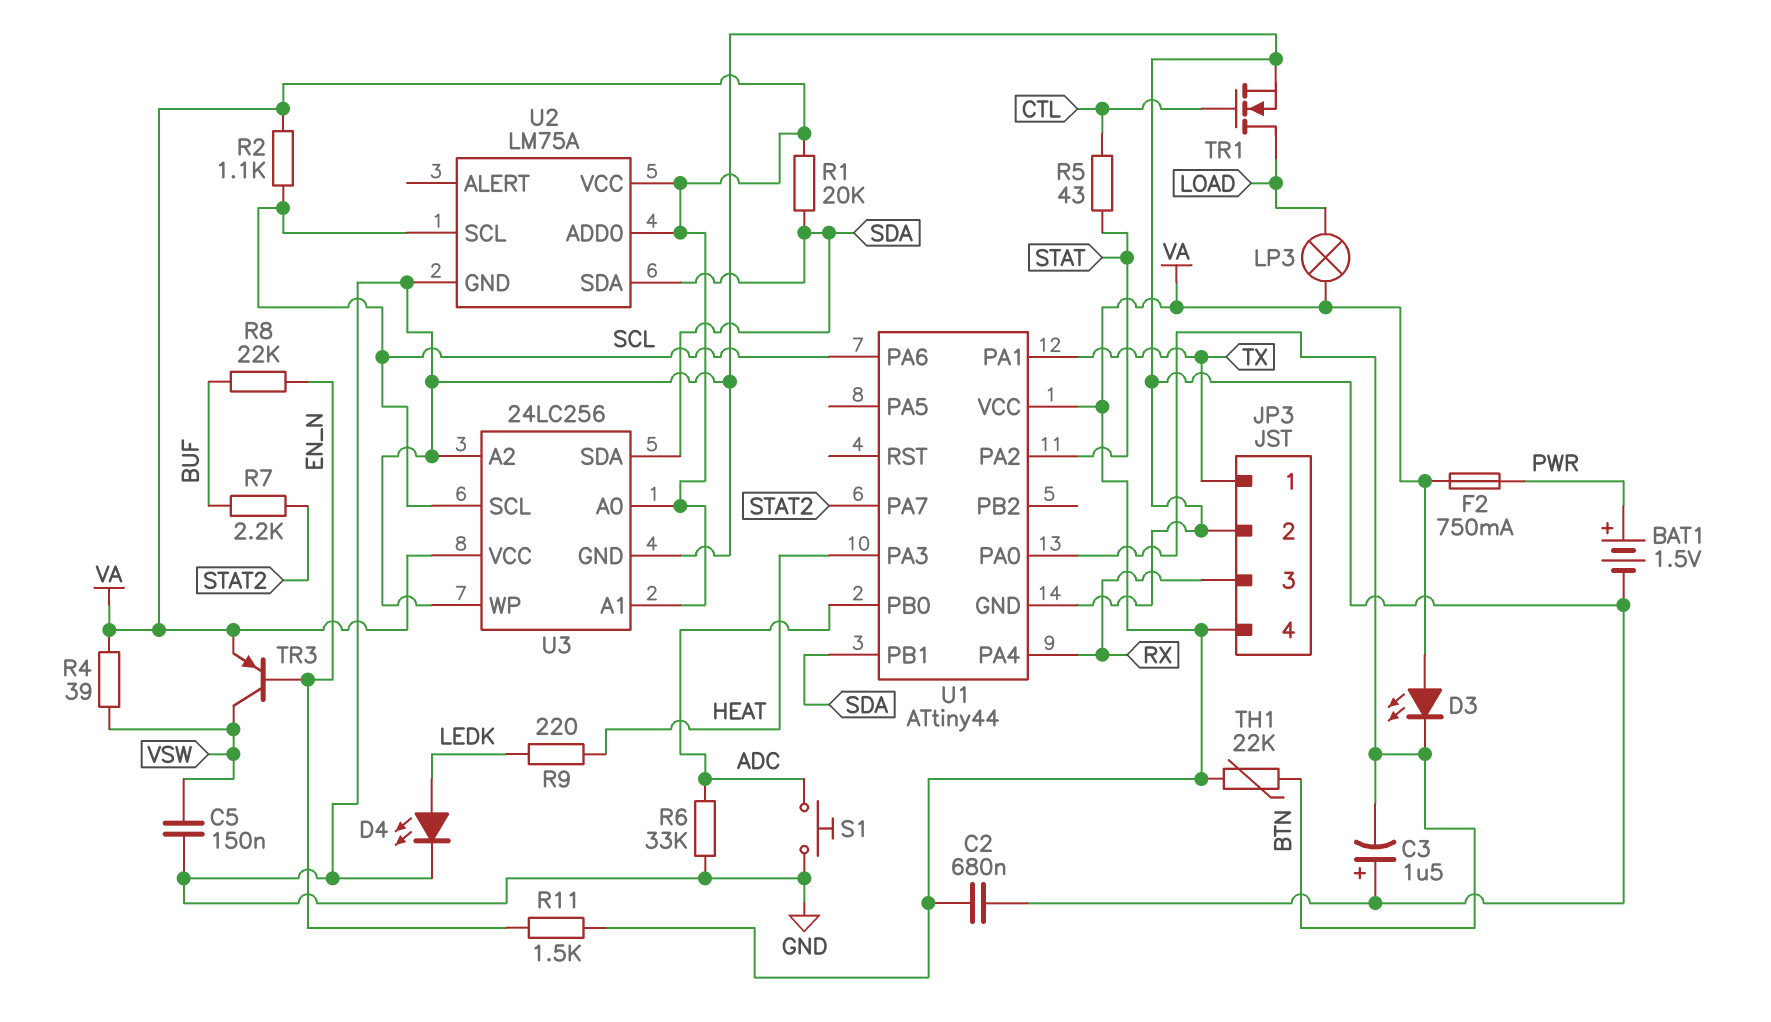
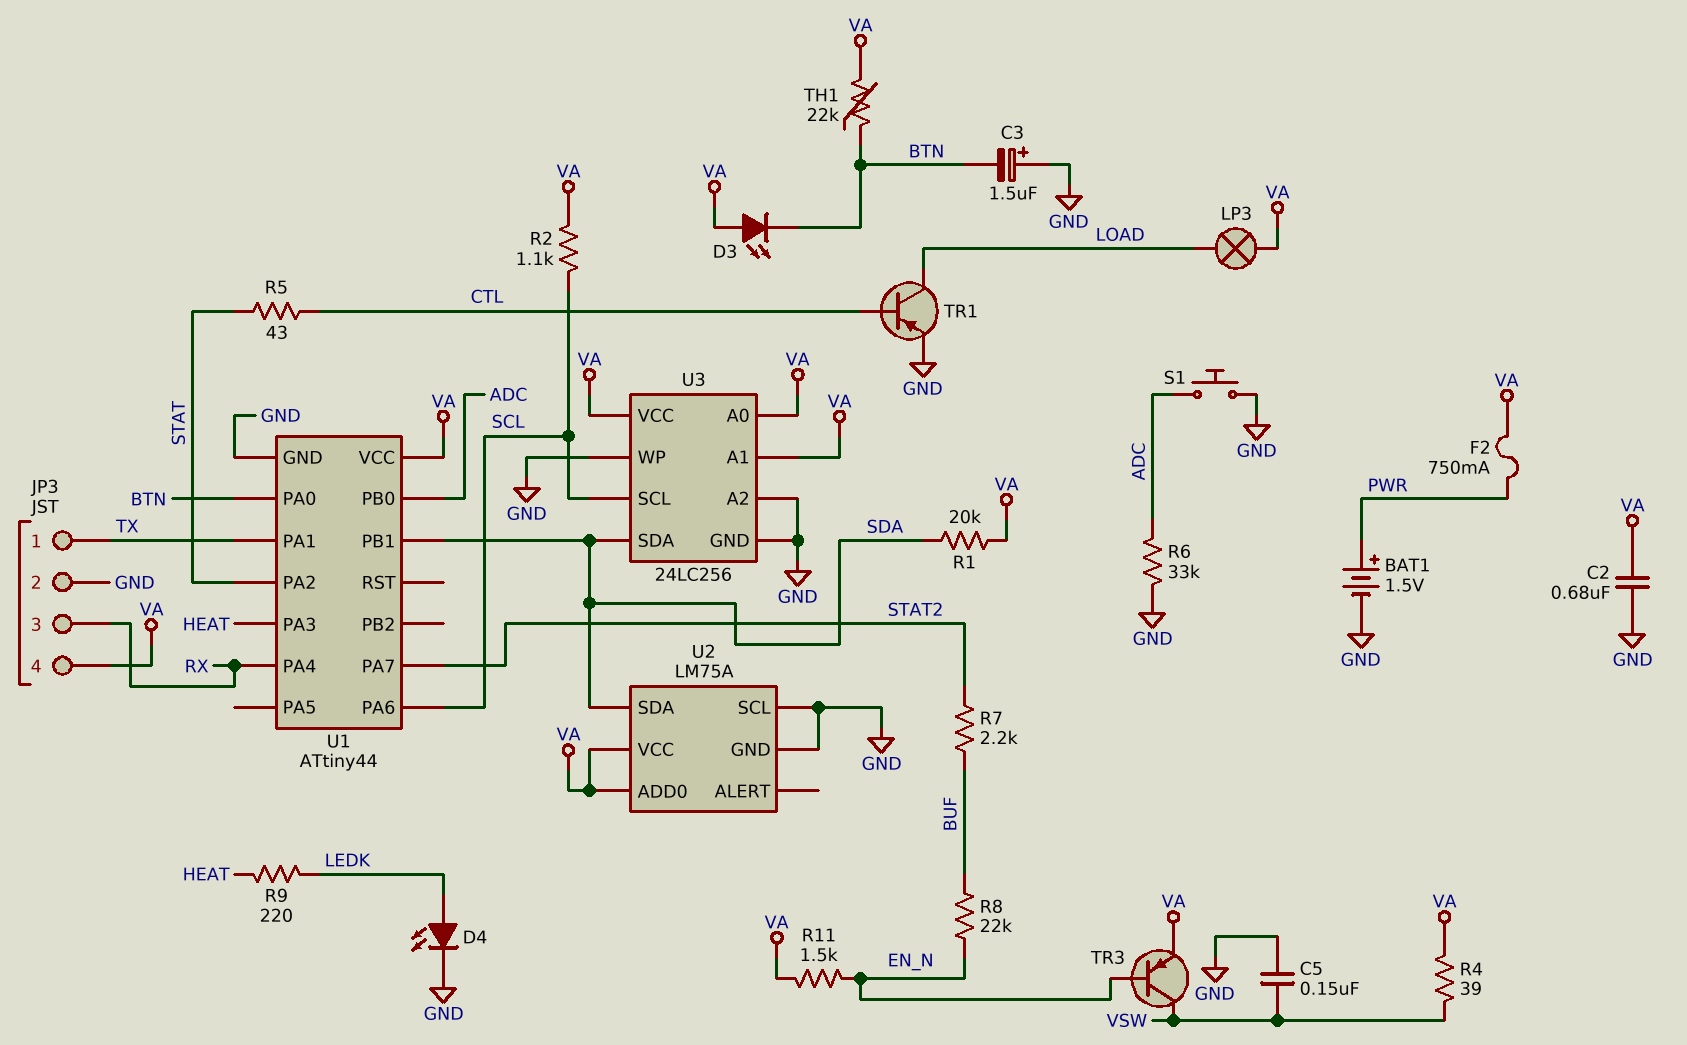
TR1: NMOS (G CTL, D LOAD, S GND) -> PNP (B CTL, C LOAD, E GND)
U2 pin SCL: SCL -> GND

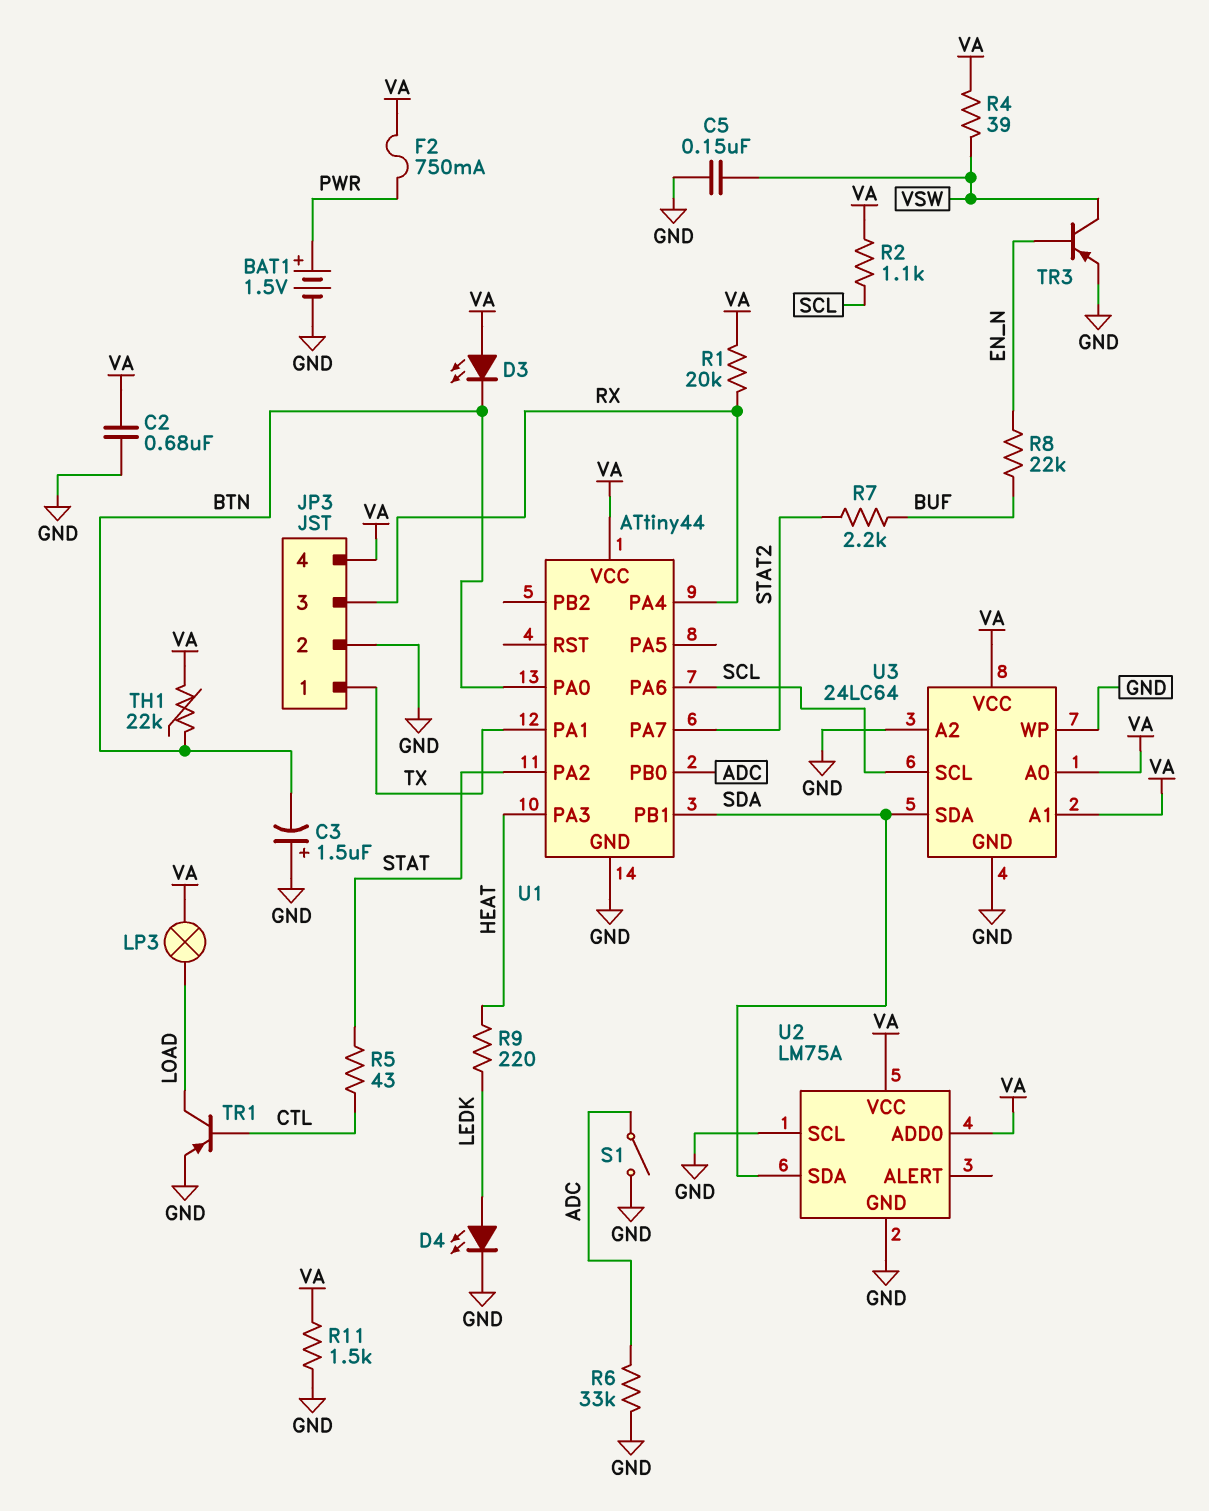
R1: 20k (SDA, VA) -> 20k (RX, VA)
R11: 1.5k (EN_N, VA) -> 1.5k (GND, VA)
S1: button (ADC, GND) -> switch (ADC, GND)
TR3: PNP (B EN_N, C VSW, E VA) -> PNP (B EN_N, C VSW, E GND)
U3: 24LC256 -> 24LC64

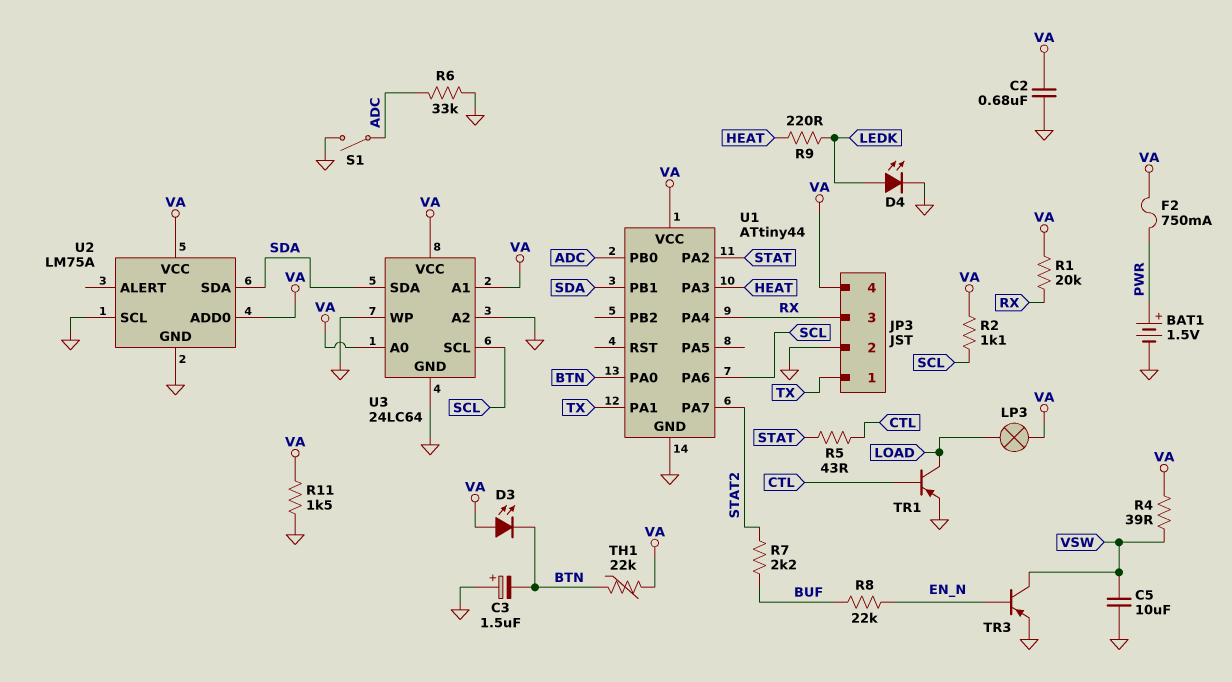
C5: 150nF (GND, VSW) -> 10uF (GND, VSW)

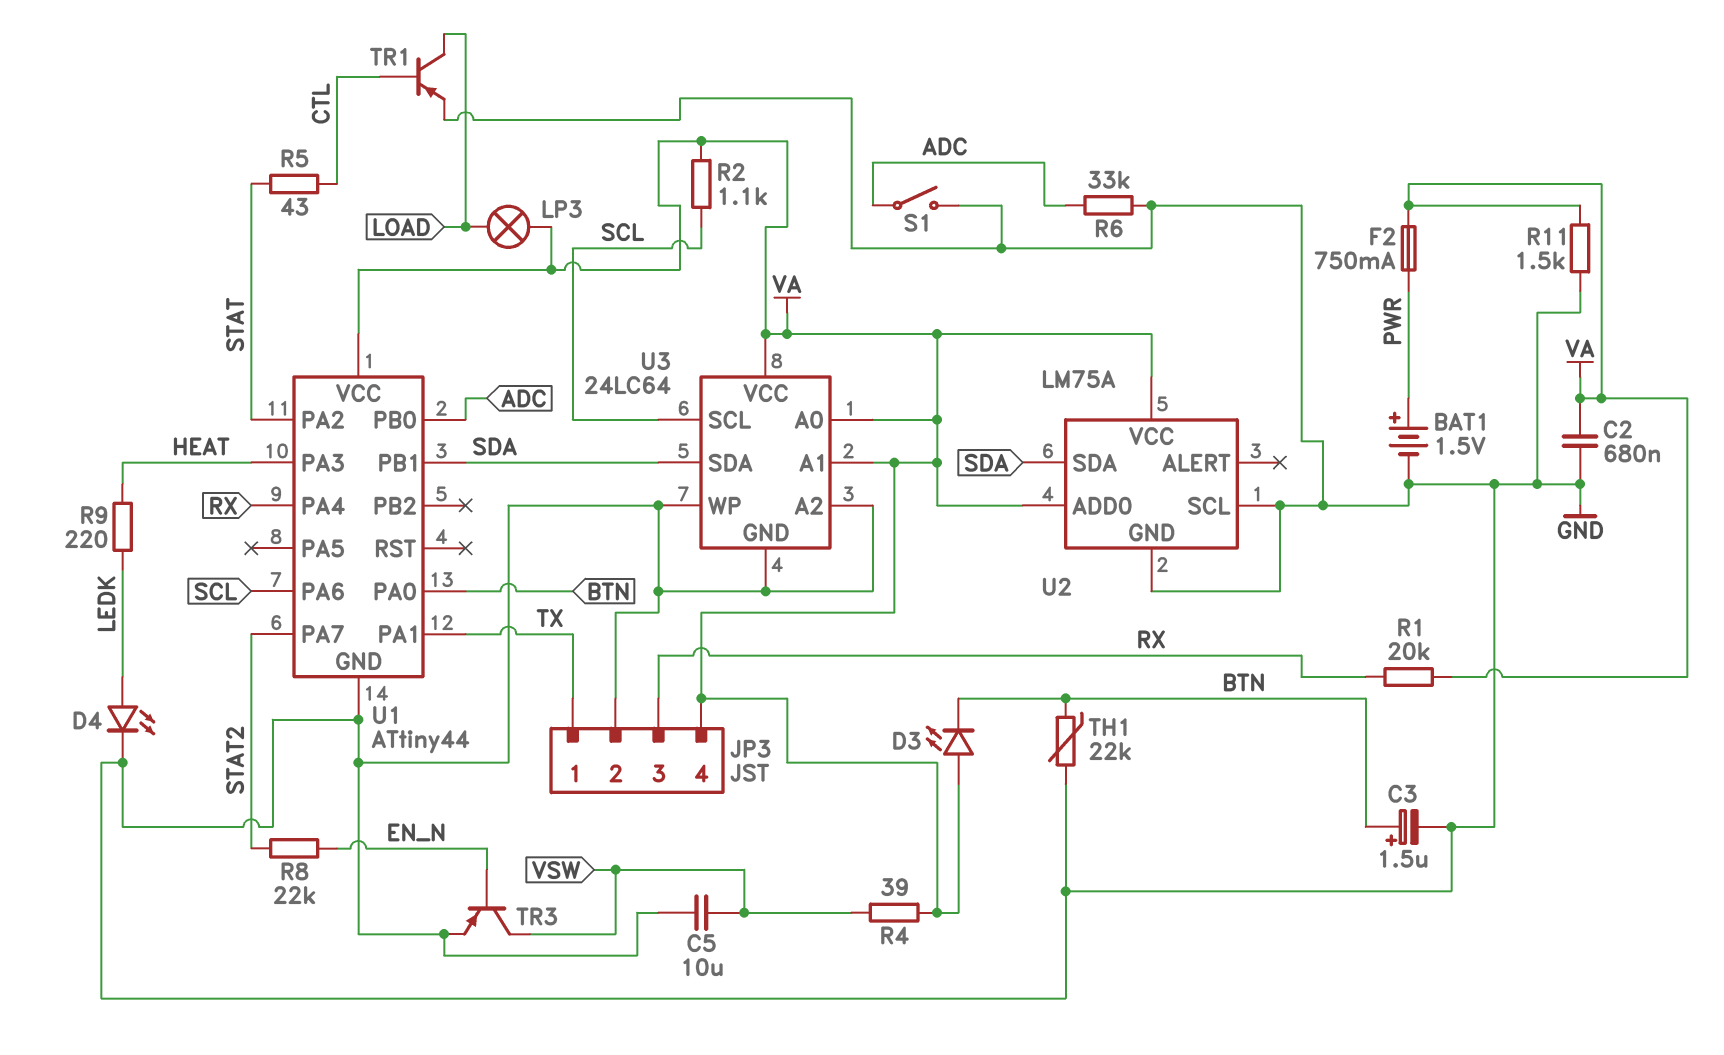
C3: 1.5uF (plus GND, minus BTN) -> 1.5uF (plus BTN, minus GND)
R7: 2.2k (BUF, STAT2) -> none
R8: 22k (BUF, EN_N) -> 22k (EN_N, STAT2)
TH1: 22k (BTN, VA) -> 22k (BTN, GND)

